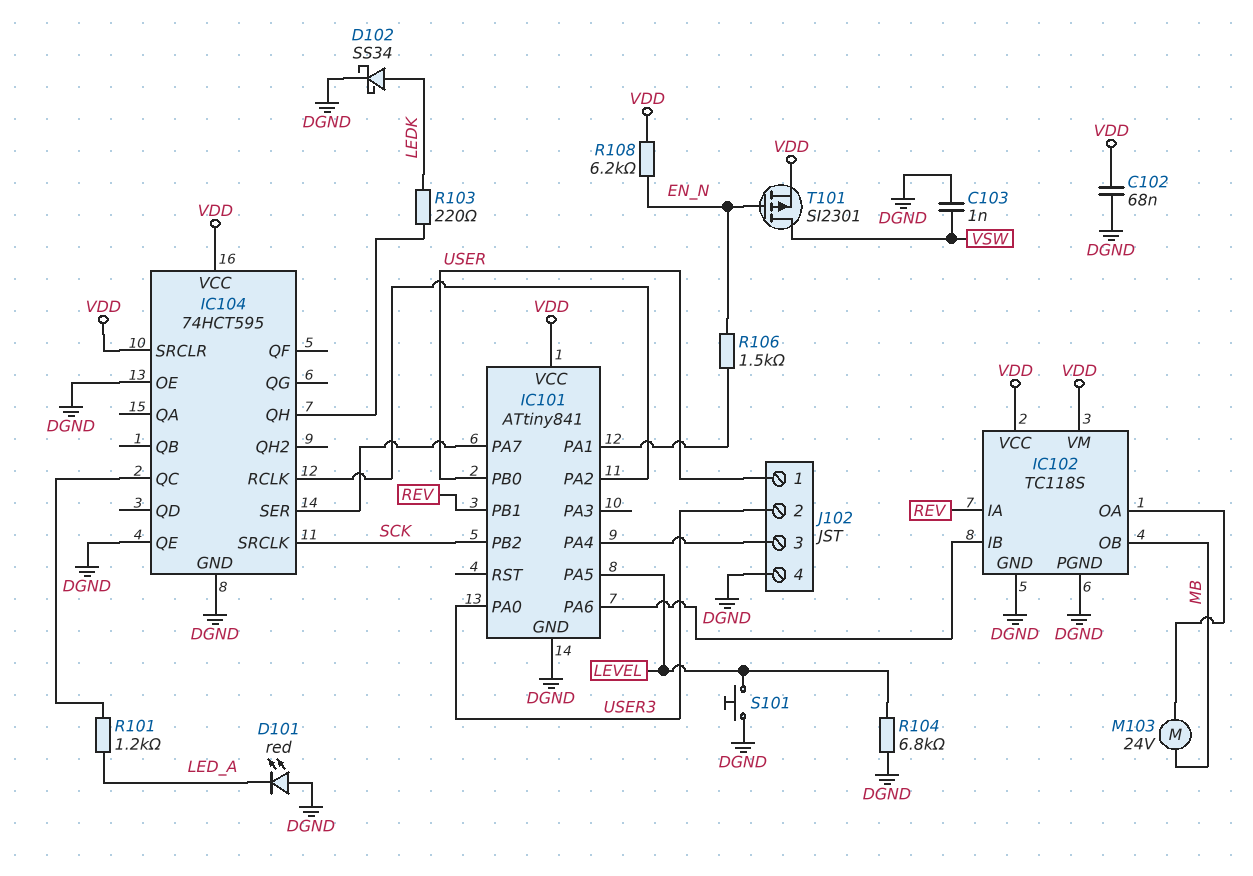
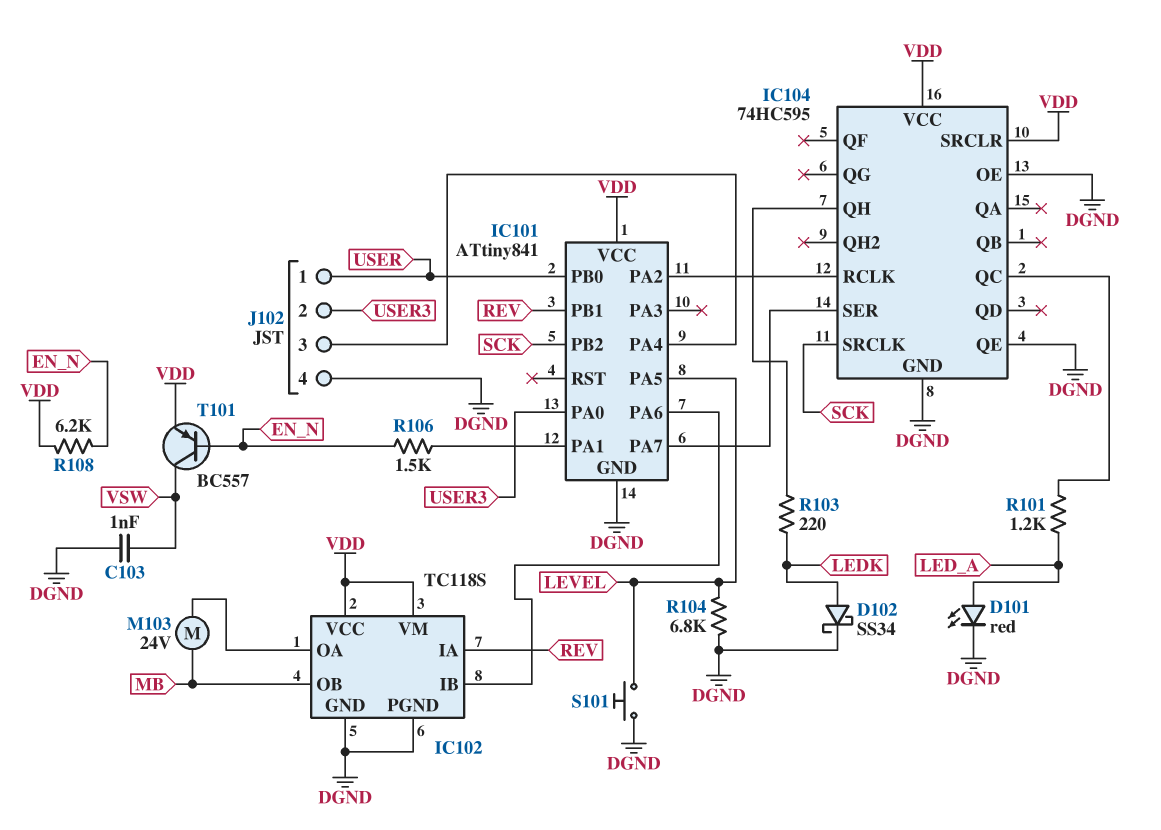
C102: 68nF (DGND, VDD) -> none
D101: LED red (A DGND, K LED_A) -> LED red (A LED_A, K DGND)
IC104: 74HCT595 -> 74HC595
T101: PMOS SI2301 (G EN_N, D VSW, S VDD) -> PNP BC557 (B EN_N, C VSW, E VDD)

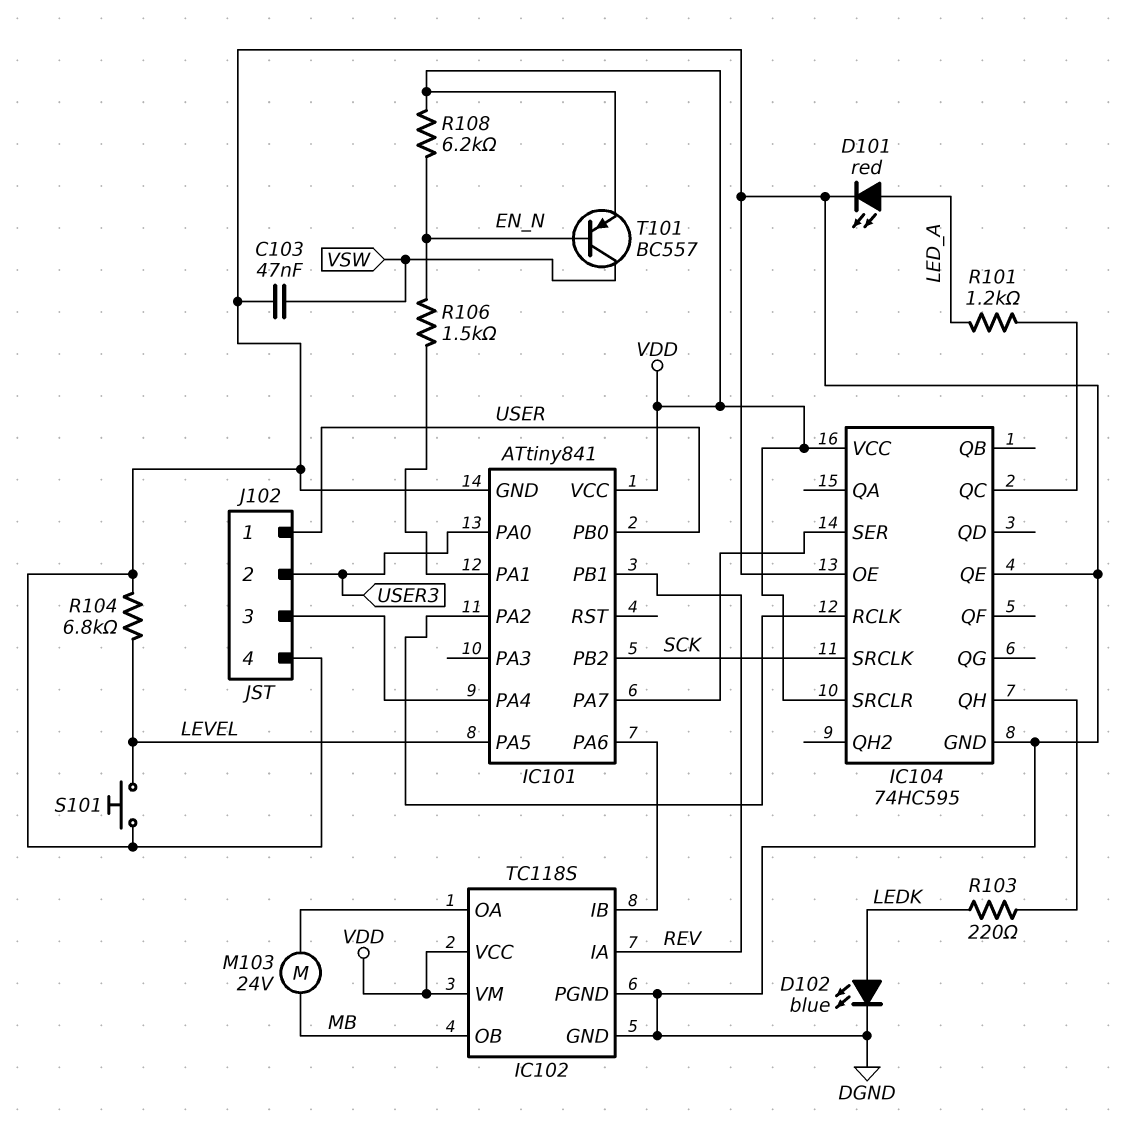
C103: 1nF (DGND, VSW) -> 47nF (DGND, VSW)
D102: schottky SS34 (A LEDK, K DGND) -> LED blue (A LEDK, K DGND)

